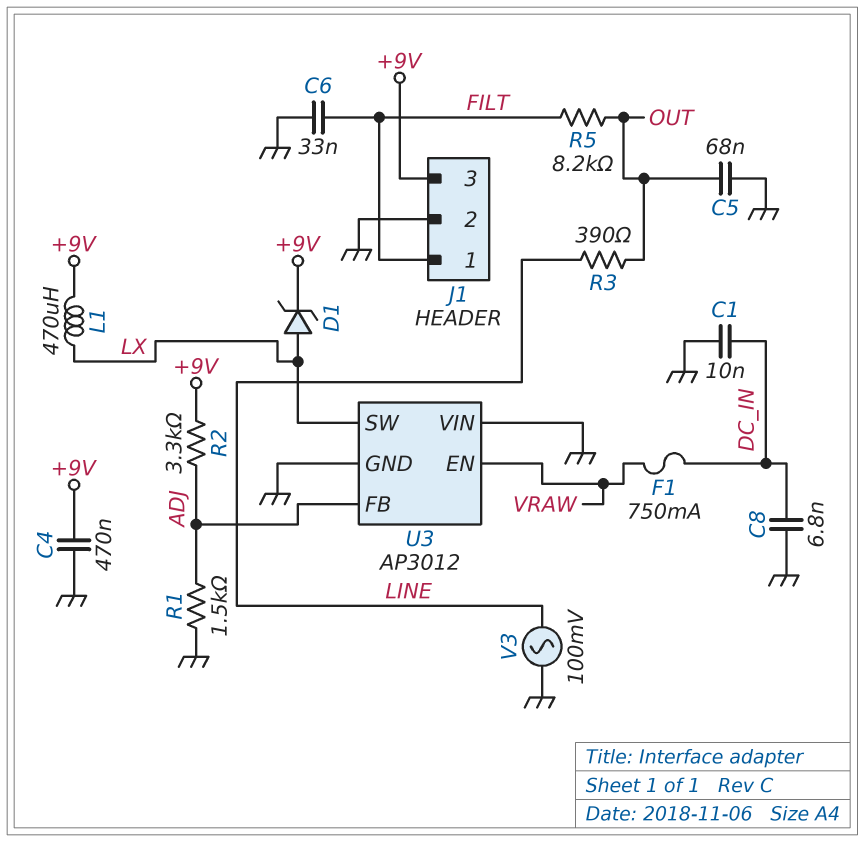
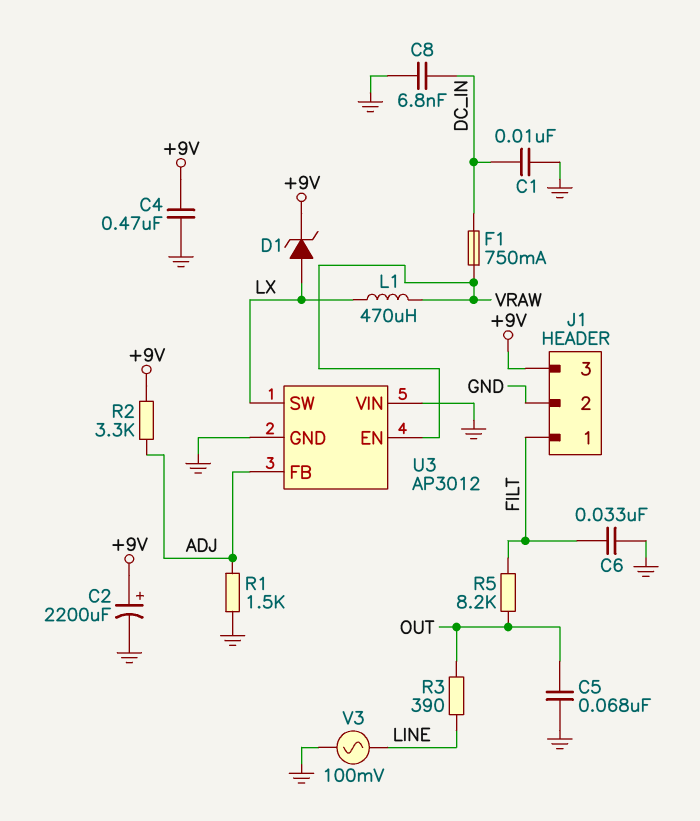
C2: none -> 2200uF (plus +9V, minus GND)
L1: 470uH (+9V, LX) -> 470uH (LX, VRAW)

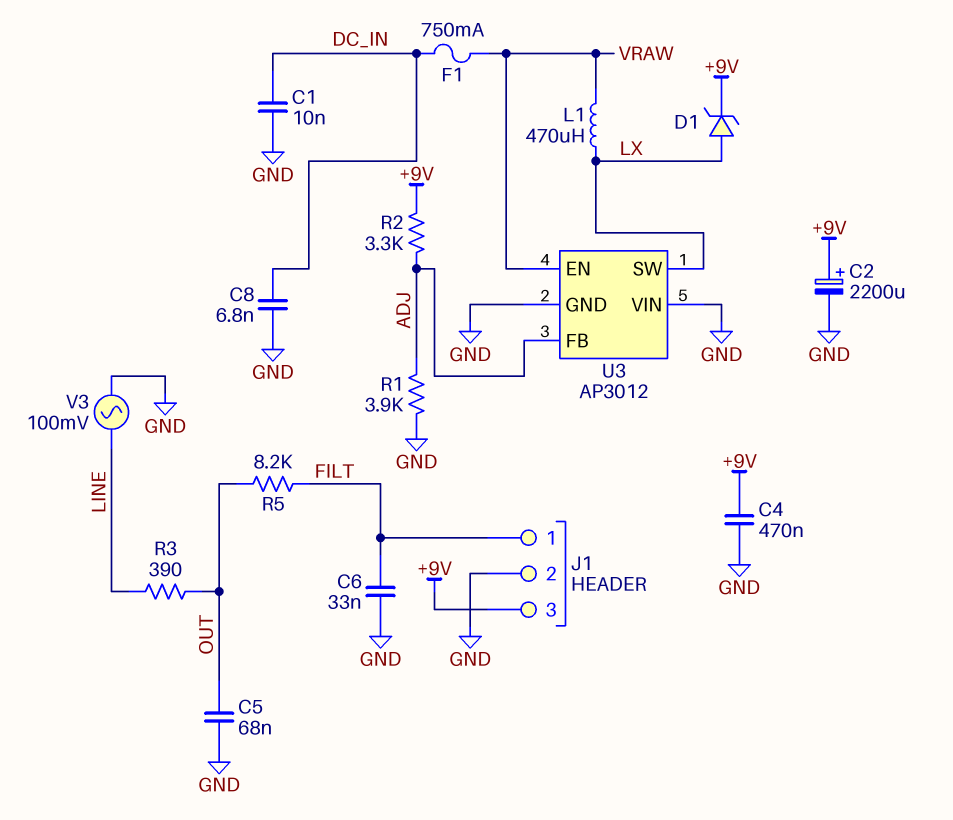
R1: 1.5k (ADJ, GND) -> 3.9k (ADJ, GND)

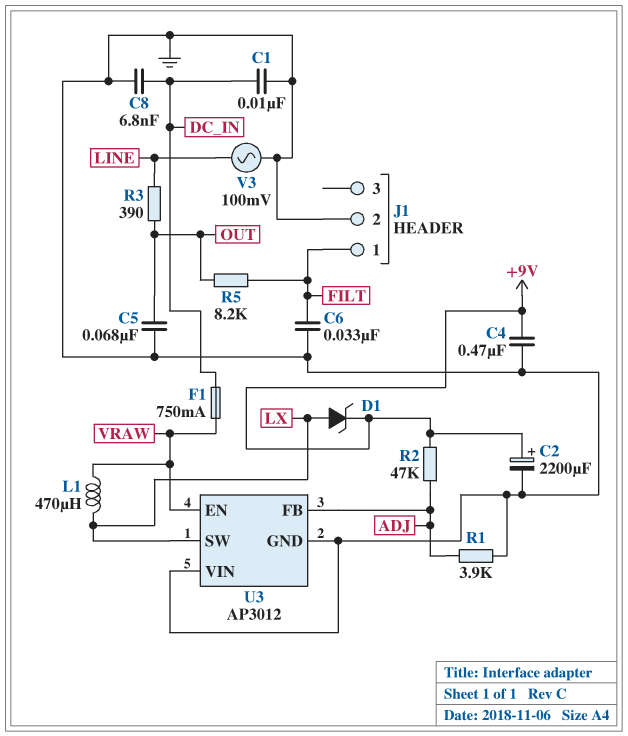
J1 pin 3: +9V -> none
R2: 3.3k (+9V, ADJ) -> 47k (+9V, ADJ)

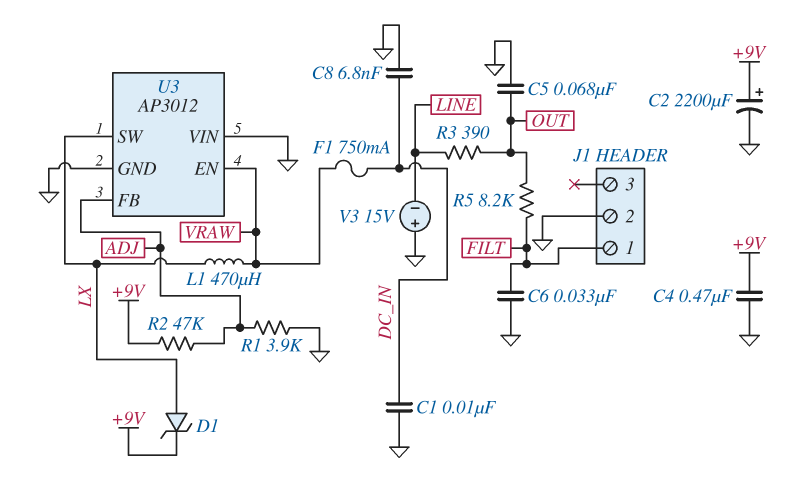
V3: AC 100mV (GND, LINE) -> 15V (plus GND, minus LINE)

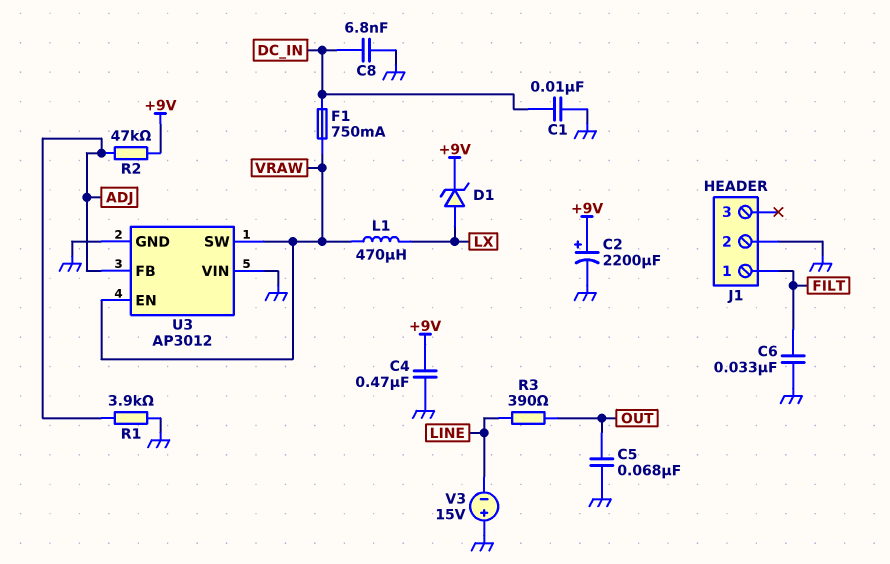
R5: 8.2k (FILT, OUT) -> none
U3 pin SW: LX -> VRAW

